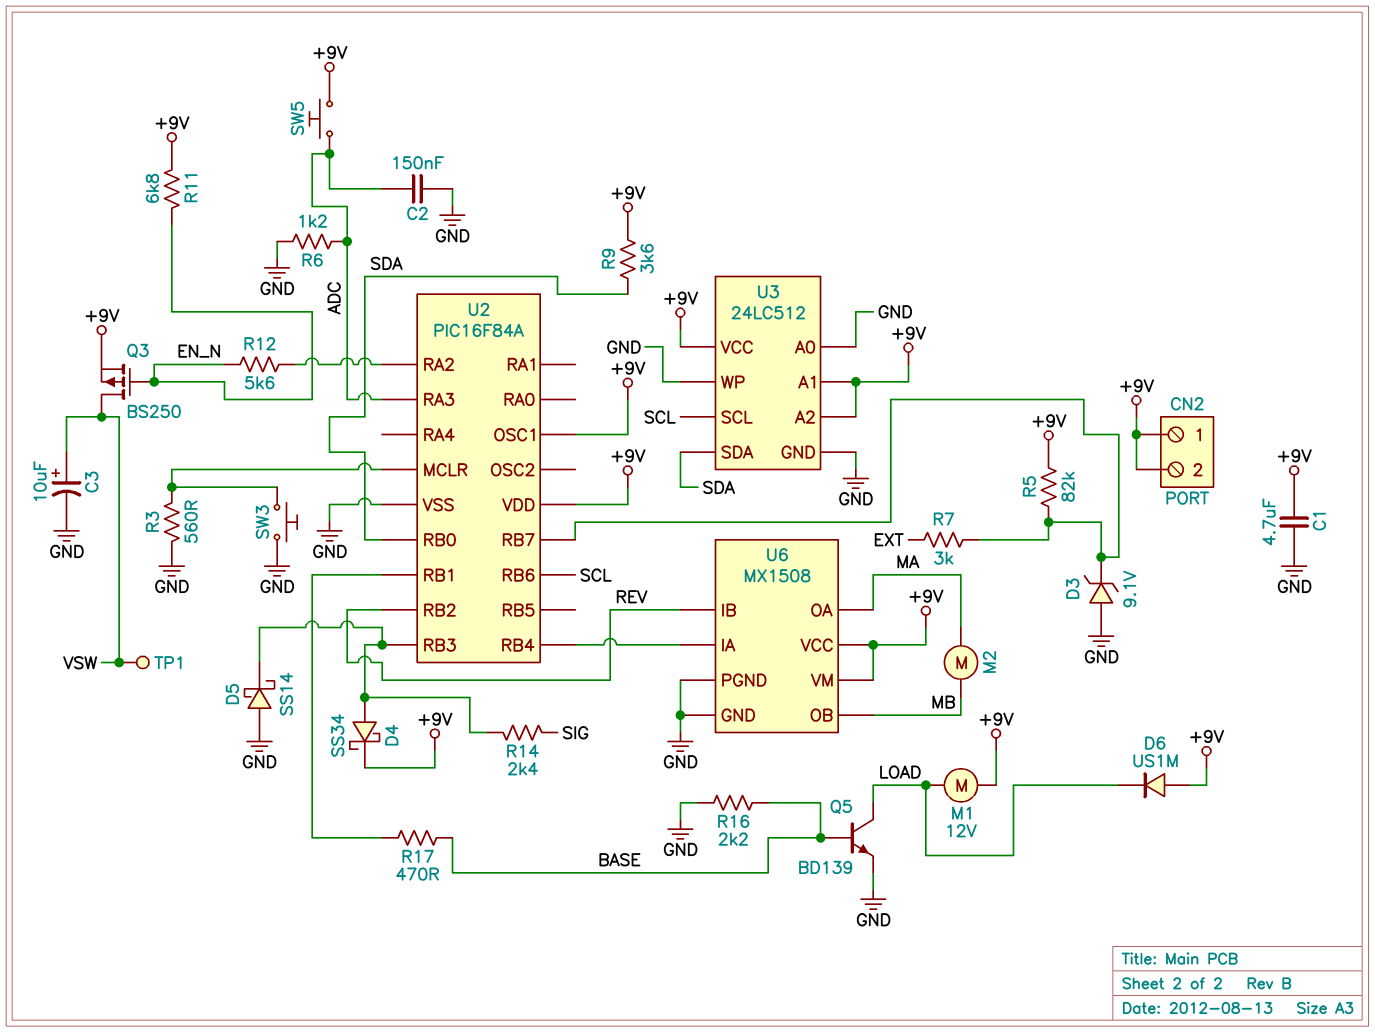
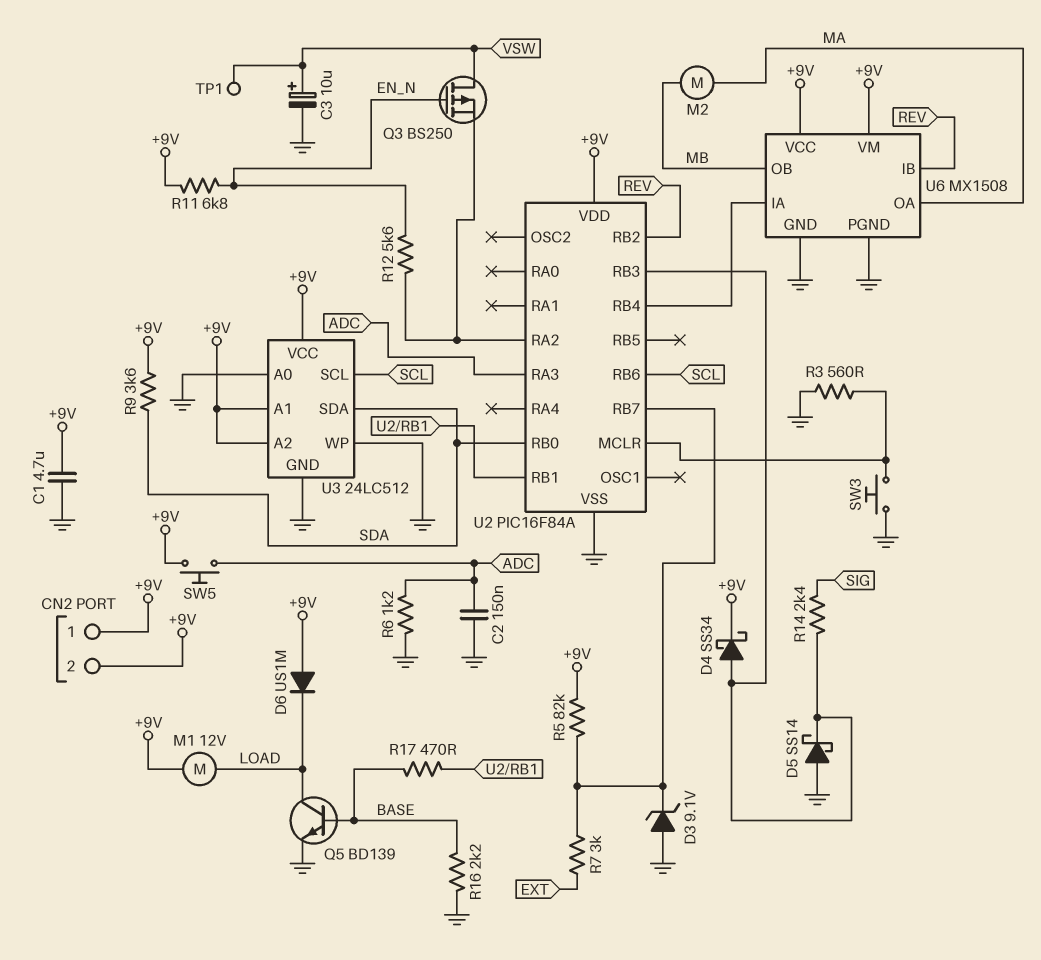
Q3: PMOS BS250 (G EN_N, D VSW, S +9V) -> PMOS BS250 (G EN_N, D VSW, S U2/RA2)
U2 pin OSC1: +9V -> none

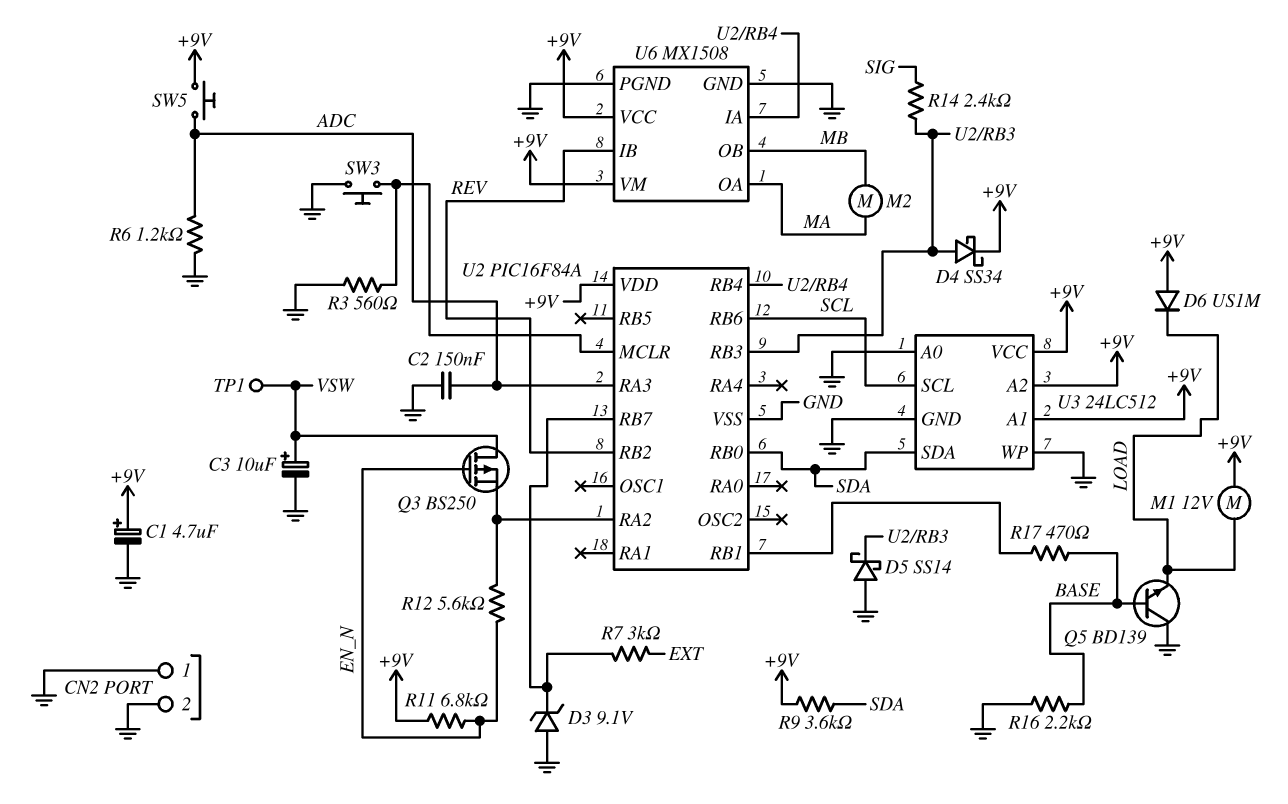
C1: 4.7uF (+9V, GND) -> 4.7uF (plus +9V, minus GND)
CN2 pin 1: +9V -> GND
CN2 pin 2: +9V -> GND
Q5: NPN BD139 (B BASE, C LOAD, E GND) -> NPN BD139 (B BASE, C GND, E LOAD)
R5: 82k (+9V, U2/RB7) -> none

